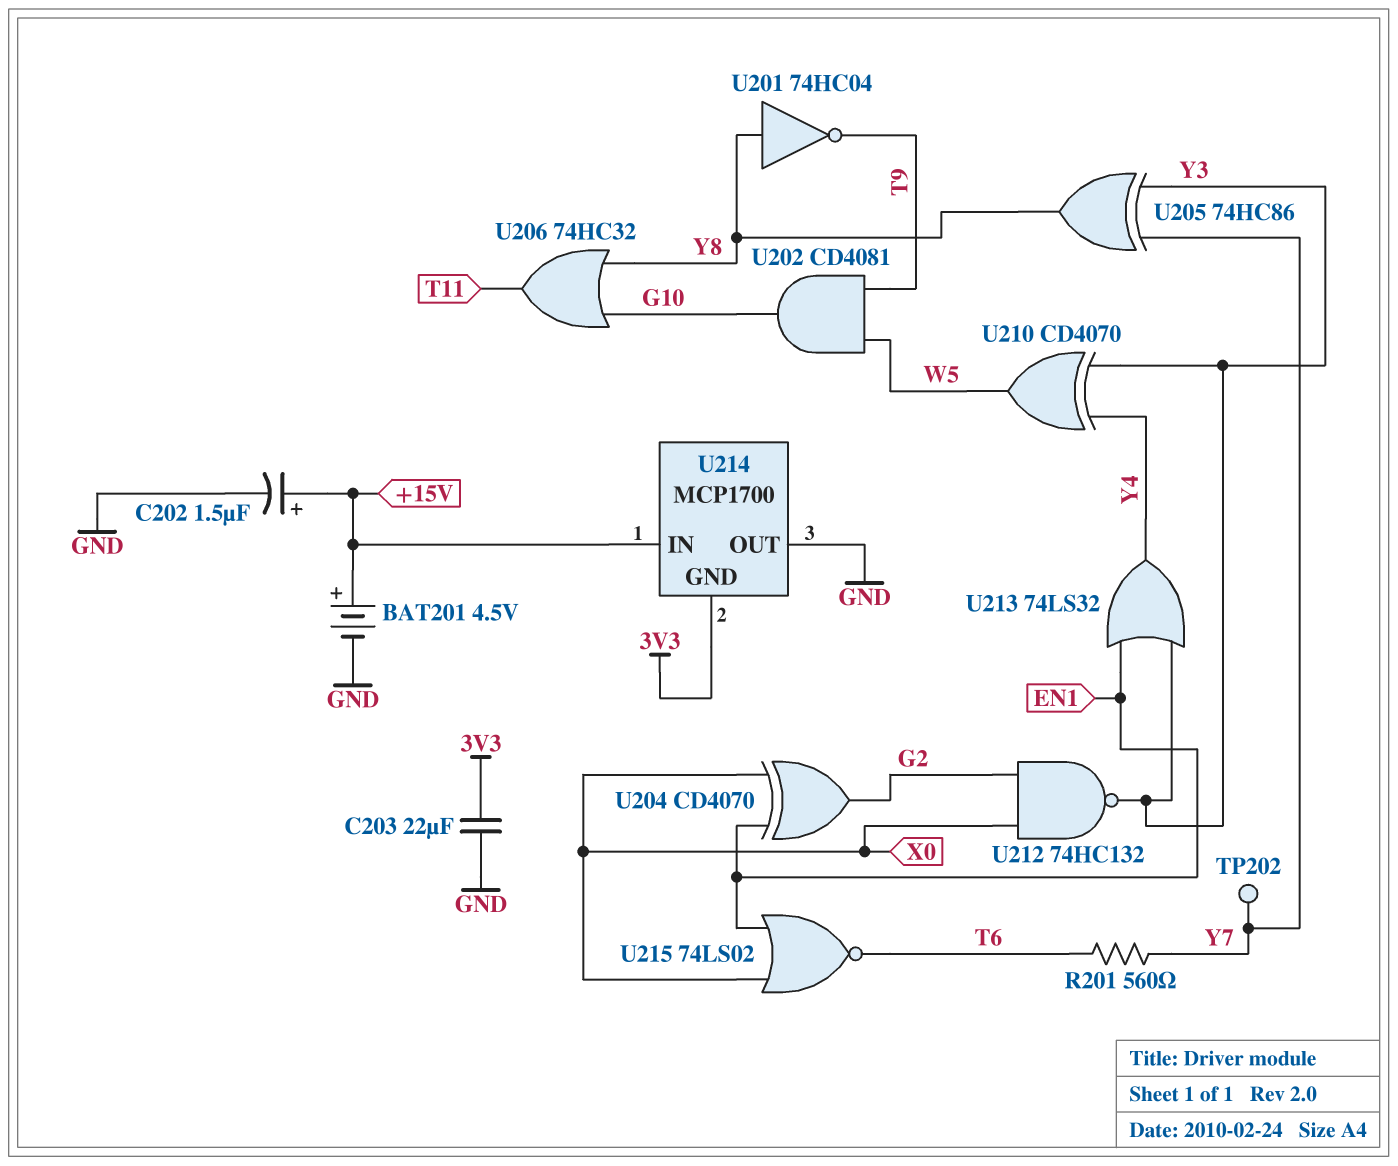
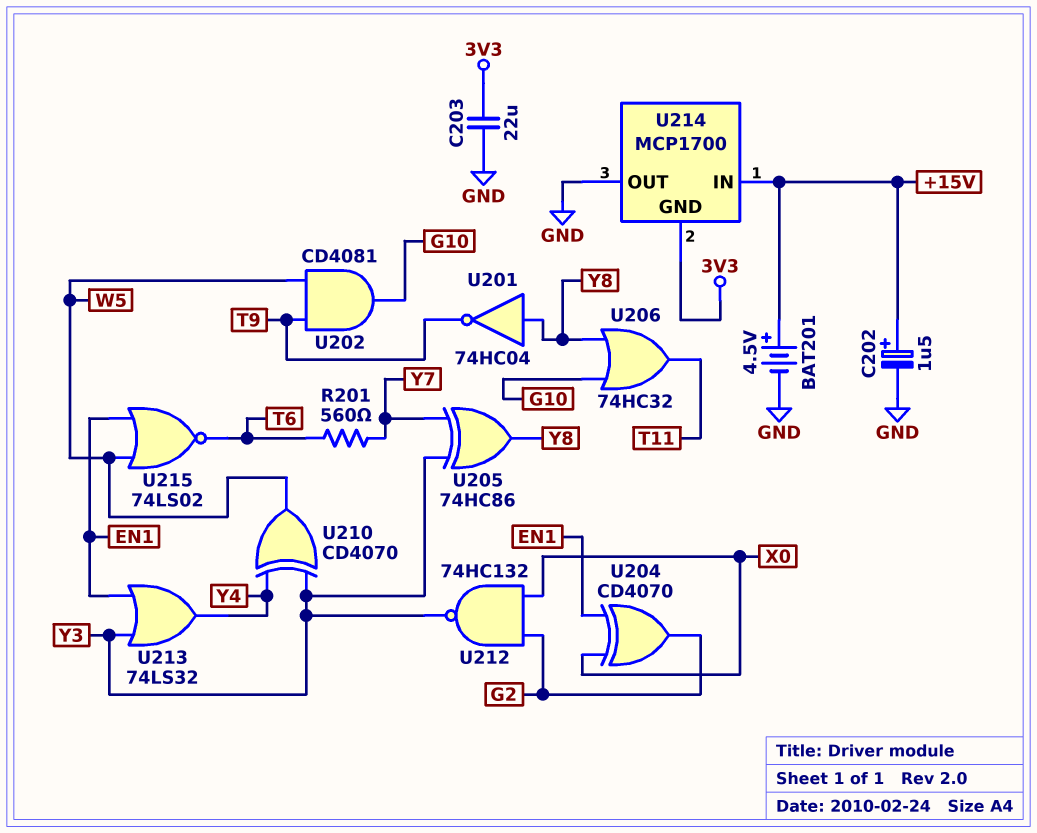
TP202: test point (Y7) -> none
U215: NOR 74LS02 (in EN1, in X0, out T6) -> NOR 74LS02 (in EN1, in W5, out T6)

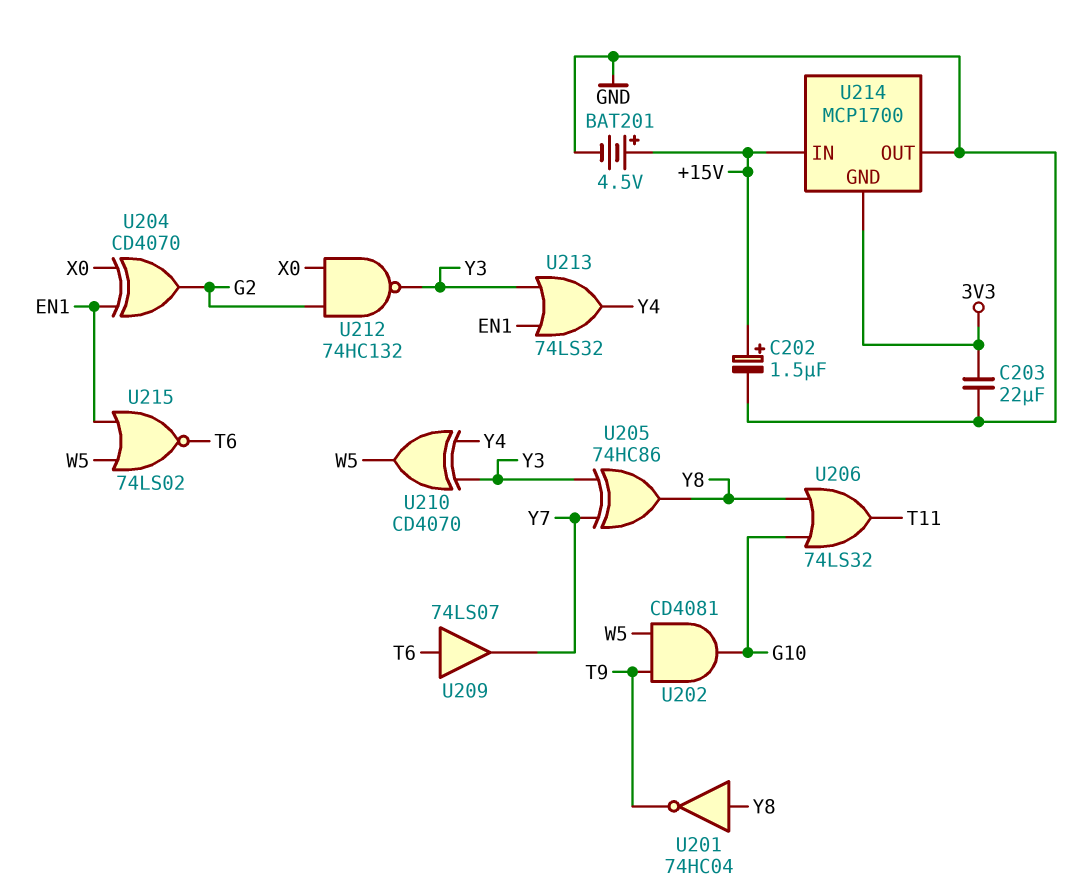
R201: 560 (T6, Y7) -> none
U206: OR 74HC32 (in G10, in Y8, out T11) -> OR 74LS32 (in G10, in Y8, out T11)
U209: none -> buffer 74LS07 (in T6, out Y7)

